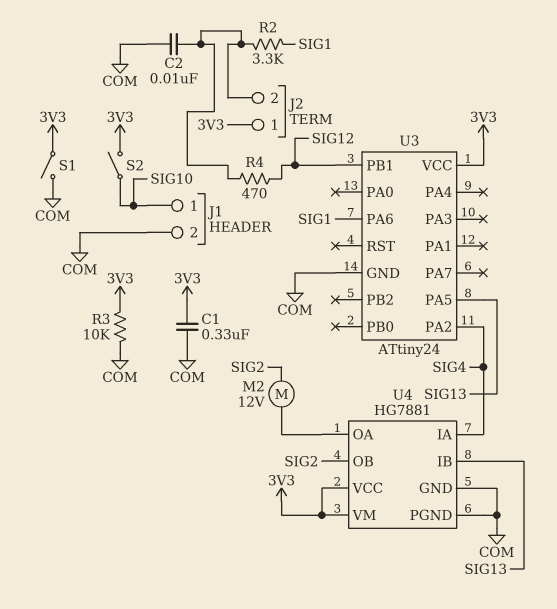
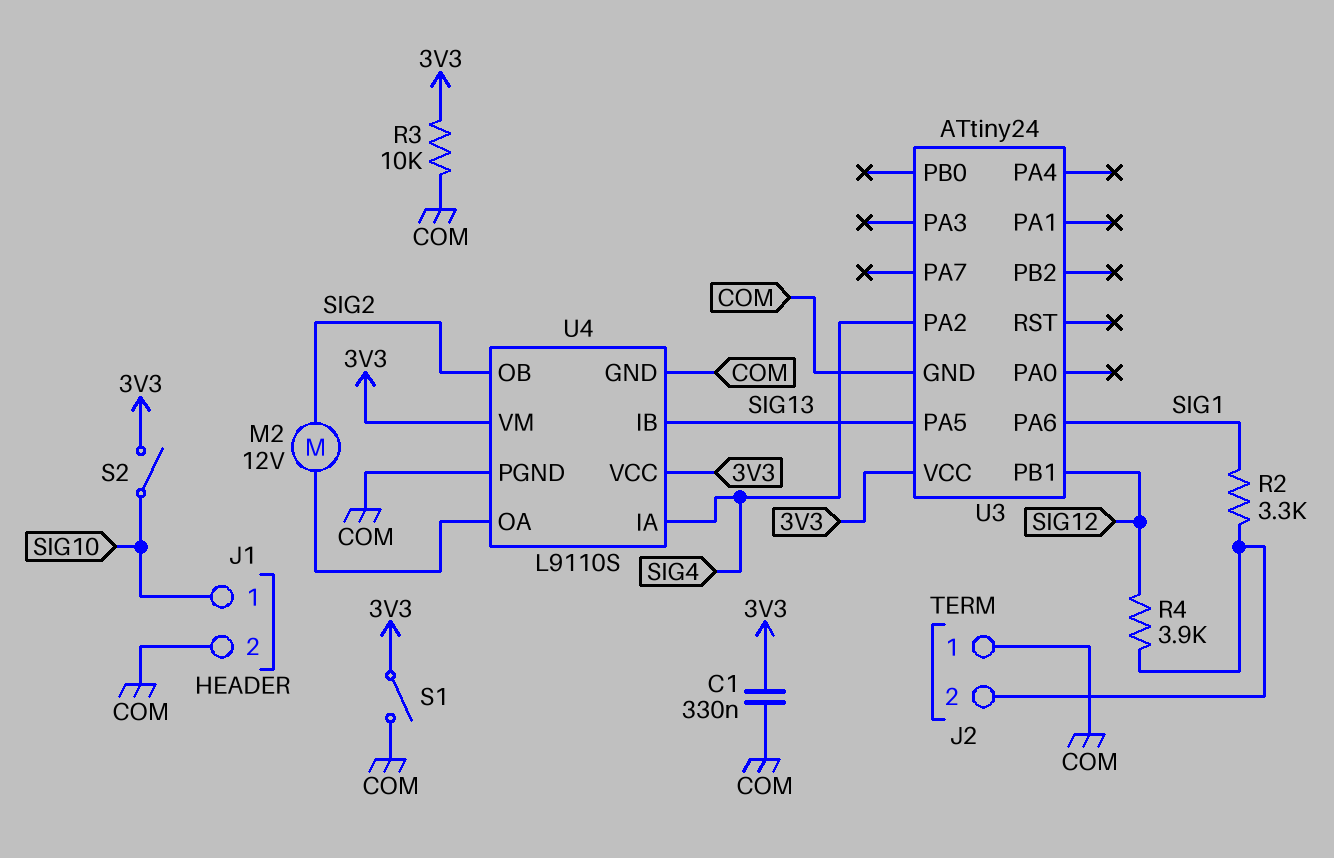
C2: 10nF (COM, J2/2) -> none
J2 pin 1: 3V3 -> COM
R4: 470 (J2/2, SIG12) -> 3.9k (J2/2, SIG12)
U4: HG7881 -> L9110S

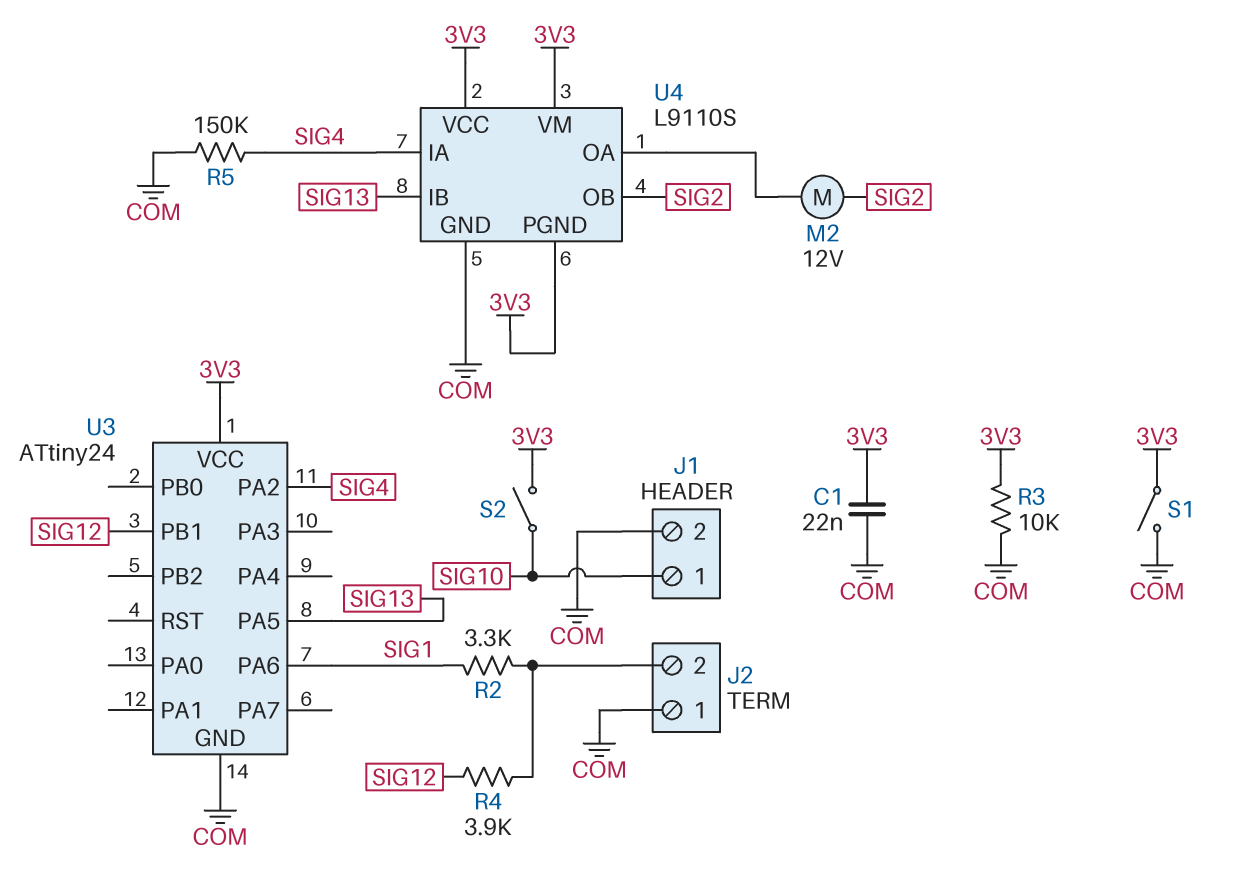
C1: 330nF (3V3, COM) -> 22nF (3V3, COM)
R5: none -> 150k (COM, SIG4)
U4 pin PGND: COM -> 3V3

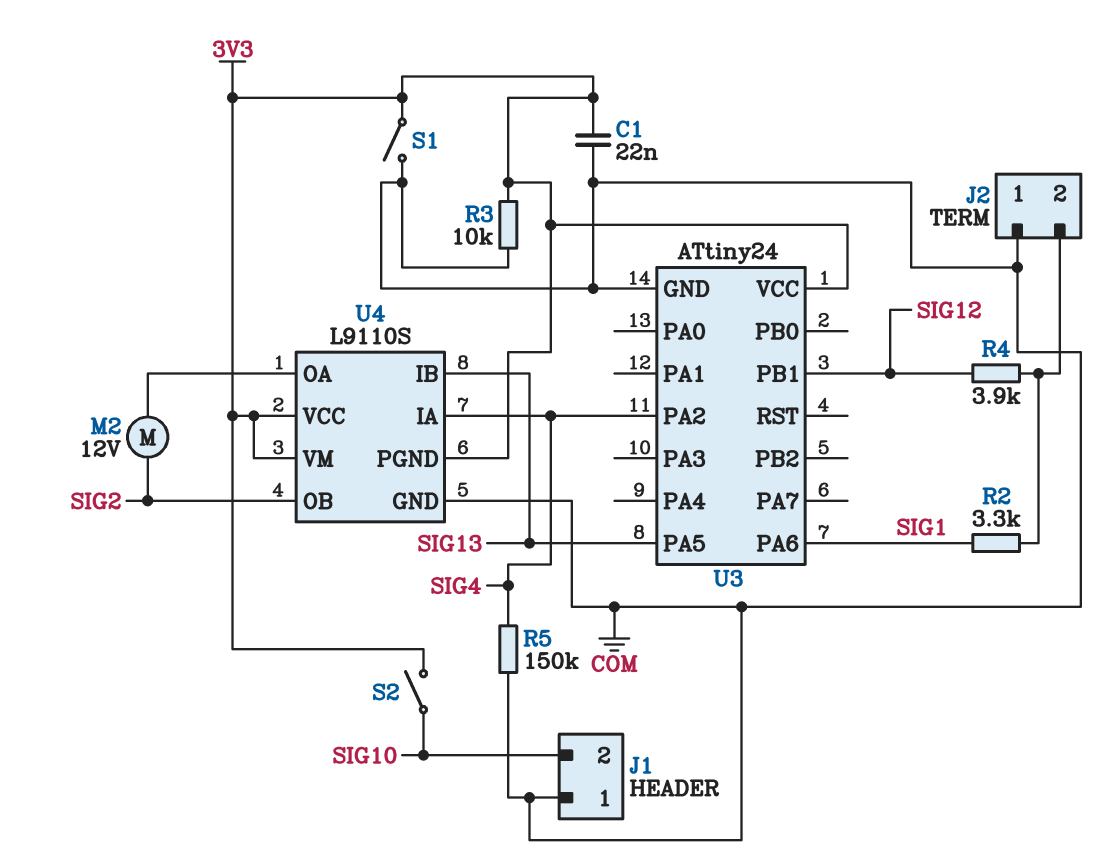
J1 pin 1: SIG10 -> COM
J1 pin 2: COM -> SIG10

